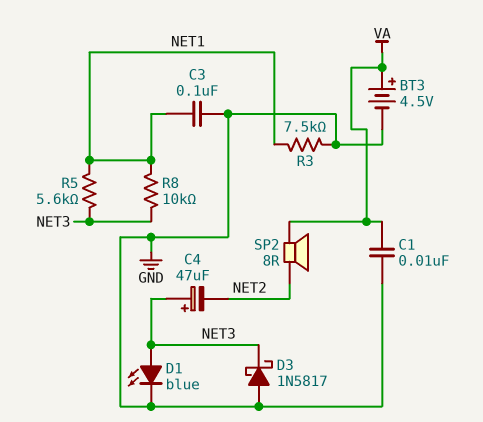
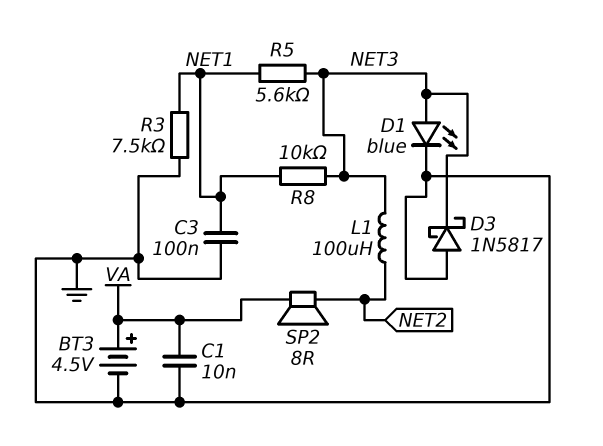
C4: 47uF (plus NET3, minus NET2) -> none
L1: none -> 100uH (NET2, NET3)

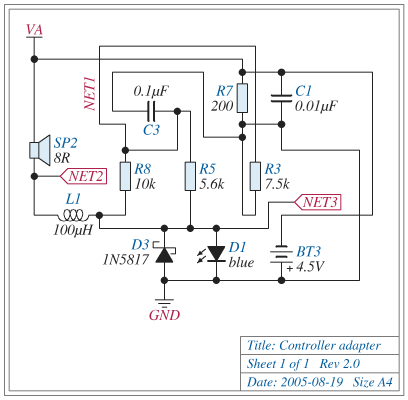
BT3: 4.5V (plus VA, minus GND) -> 4.5V (plus GND, minus VA)
R7: none -> 200 (GND, VA)

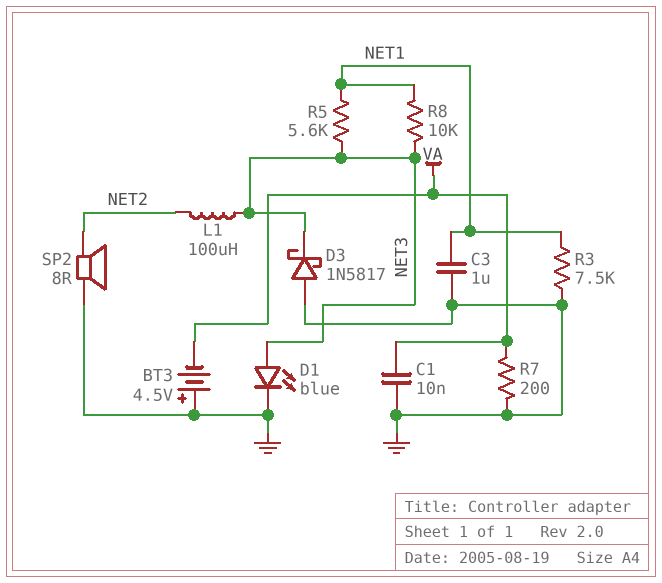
C3: 100nF (GND, NET1) -> 1uF (GND, NET1)
SP2: speaker 8R (NET2, VA) -> speaker 8R (GND, NET2)

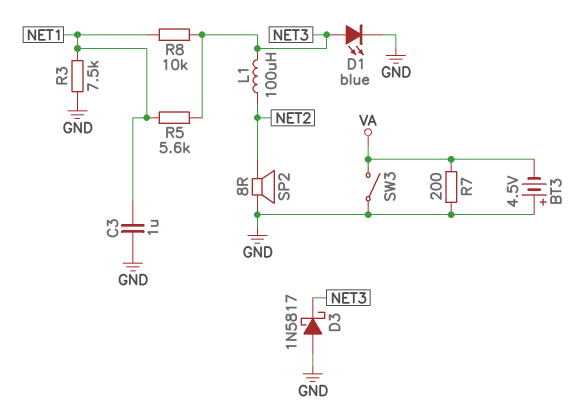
C1: 10nF (GND, VA) -> none
SW3: none -> switch (GND, VA)

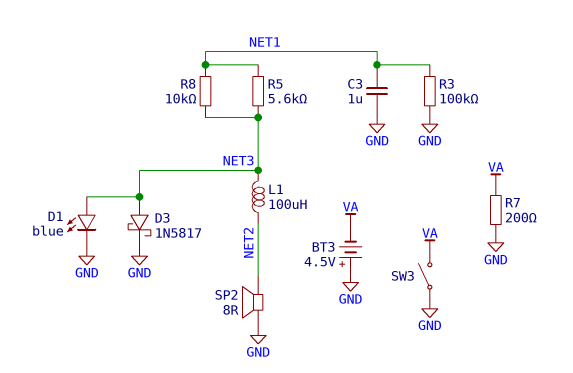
D3: schottky 1N5817 (A GND, K NET3) -> schottky 1N5817 (A NET3, K GND)
R3: 7.5k (GND, NET1) -> 100k (GND, NET1)

